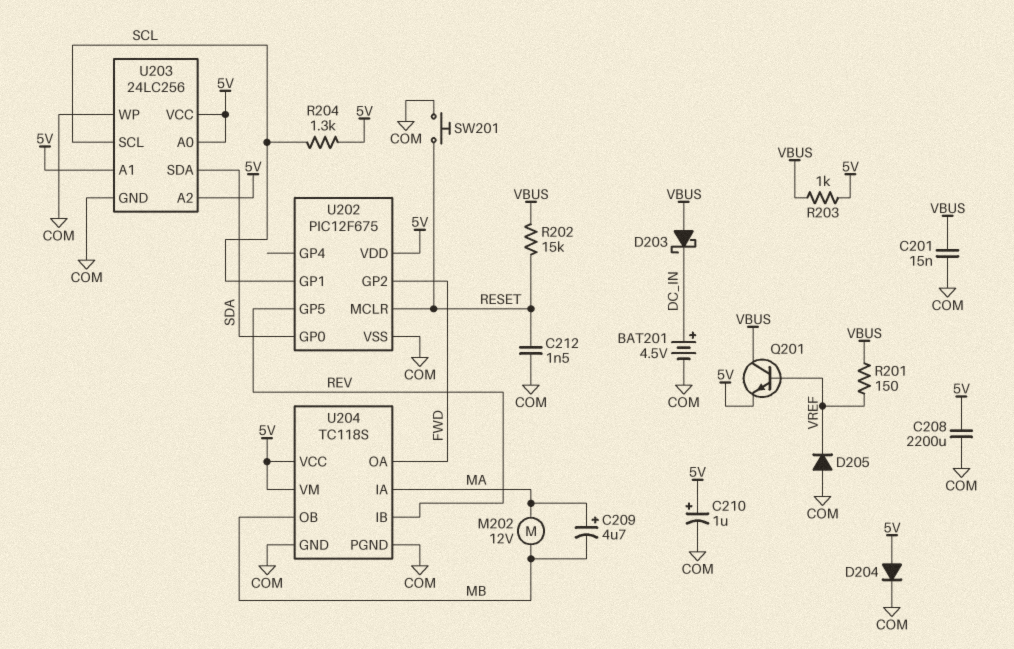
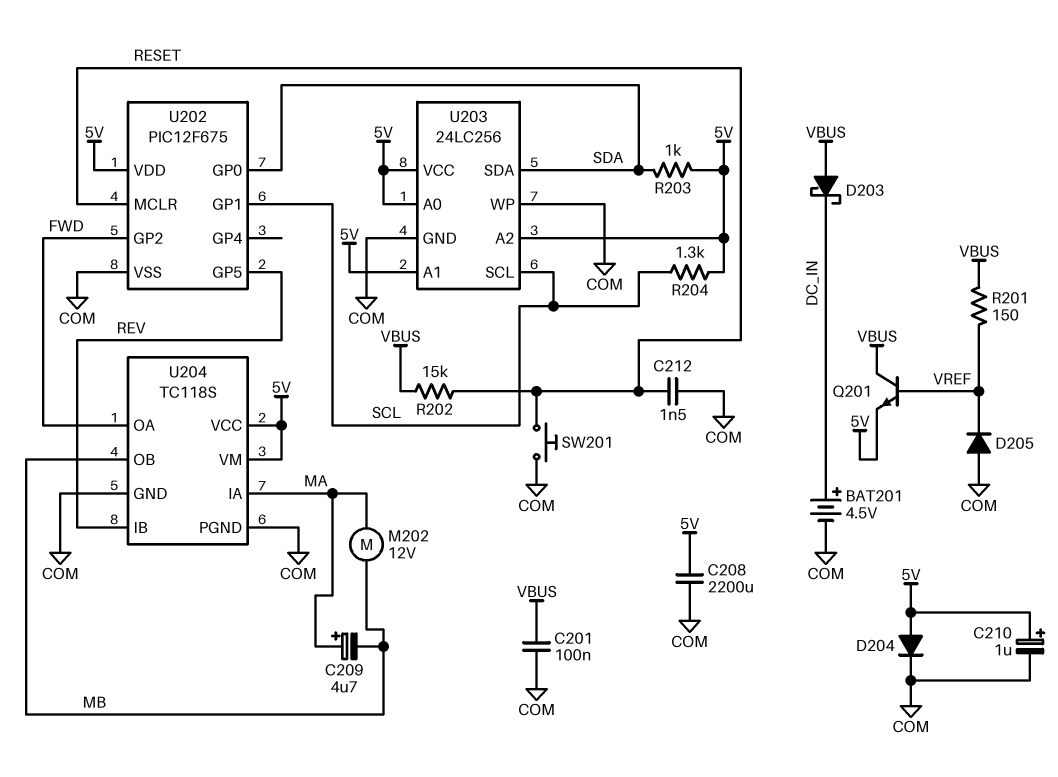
C201: 15nF (COM, VBUS) -> 100nF (COM, VBUS)
R203: 1k (5V, VBUS) -> 1k (5V, SDA)

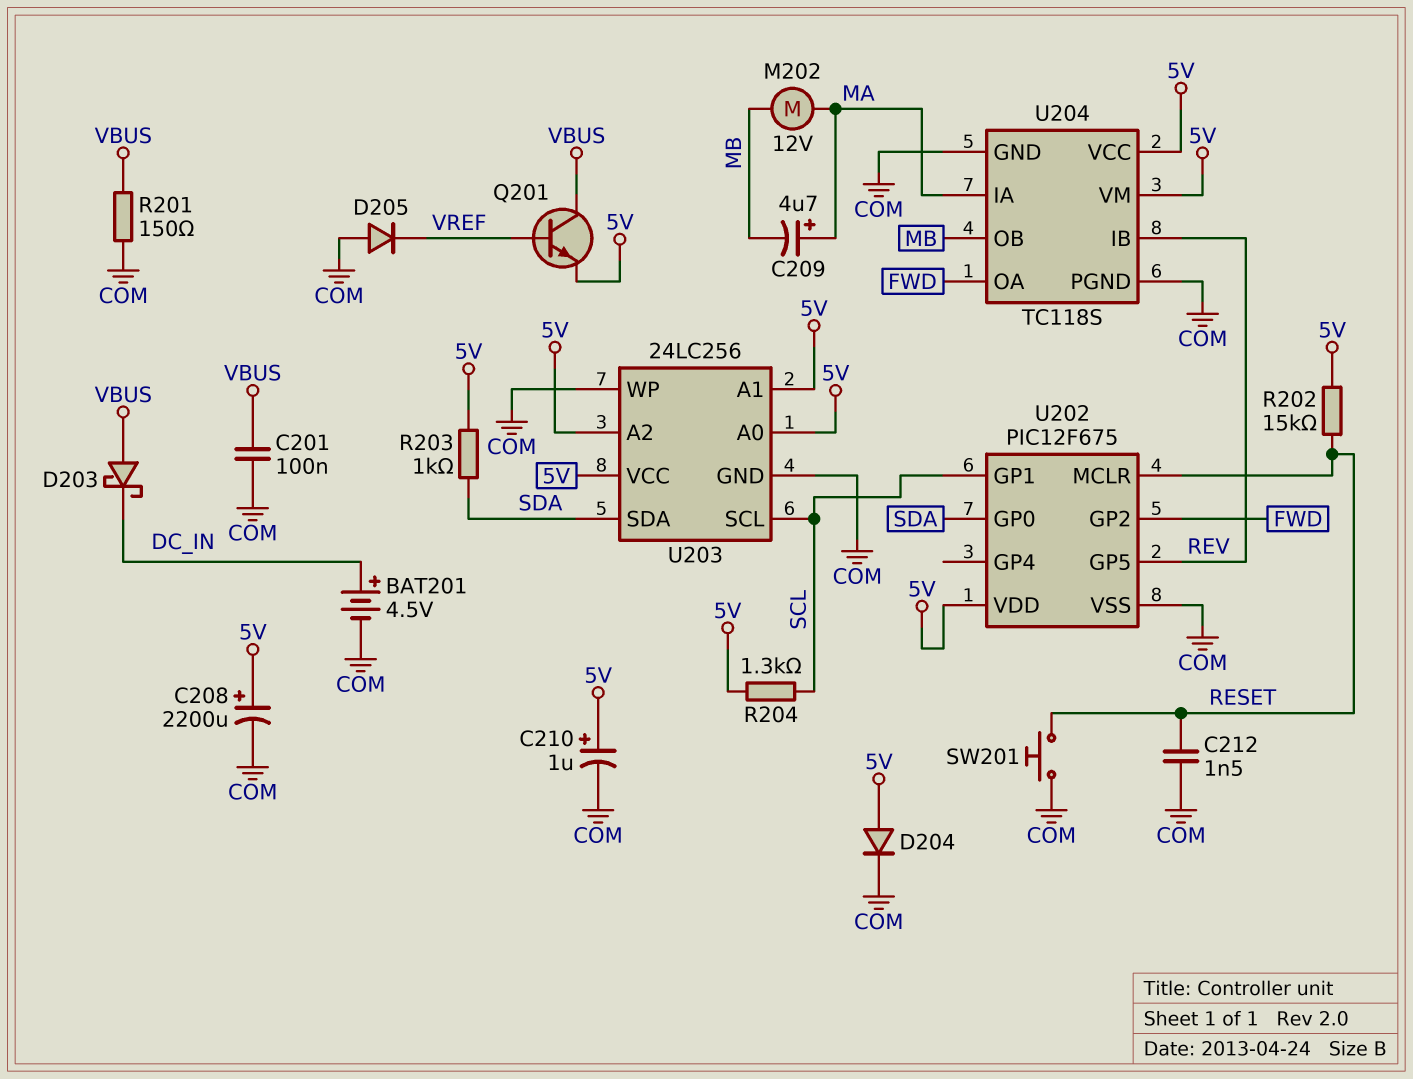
C208: 2200uF (5V, COM) -> 2200uF (plus 5V, minus COM)
R201: 150 (VBUS, VREF) -> 150 (COM, VBUS)
R202: 15k (RESET, VBUS) -> 15k (5V, RESET)

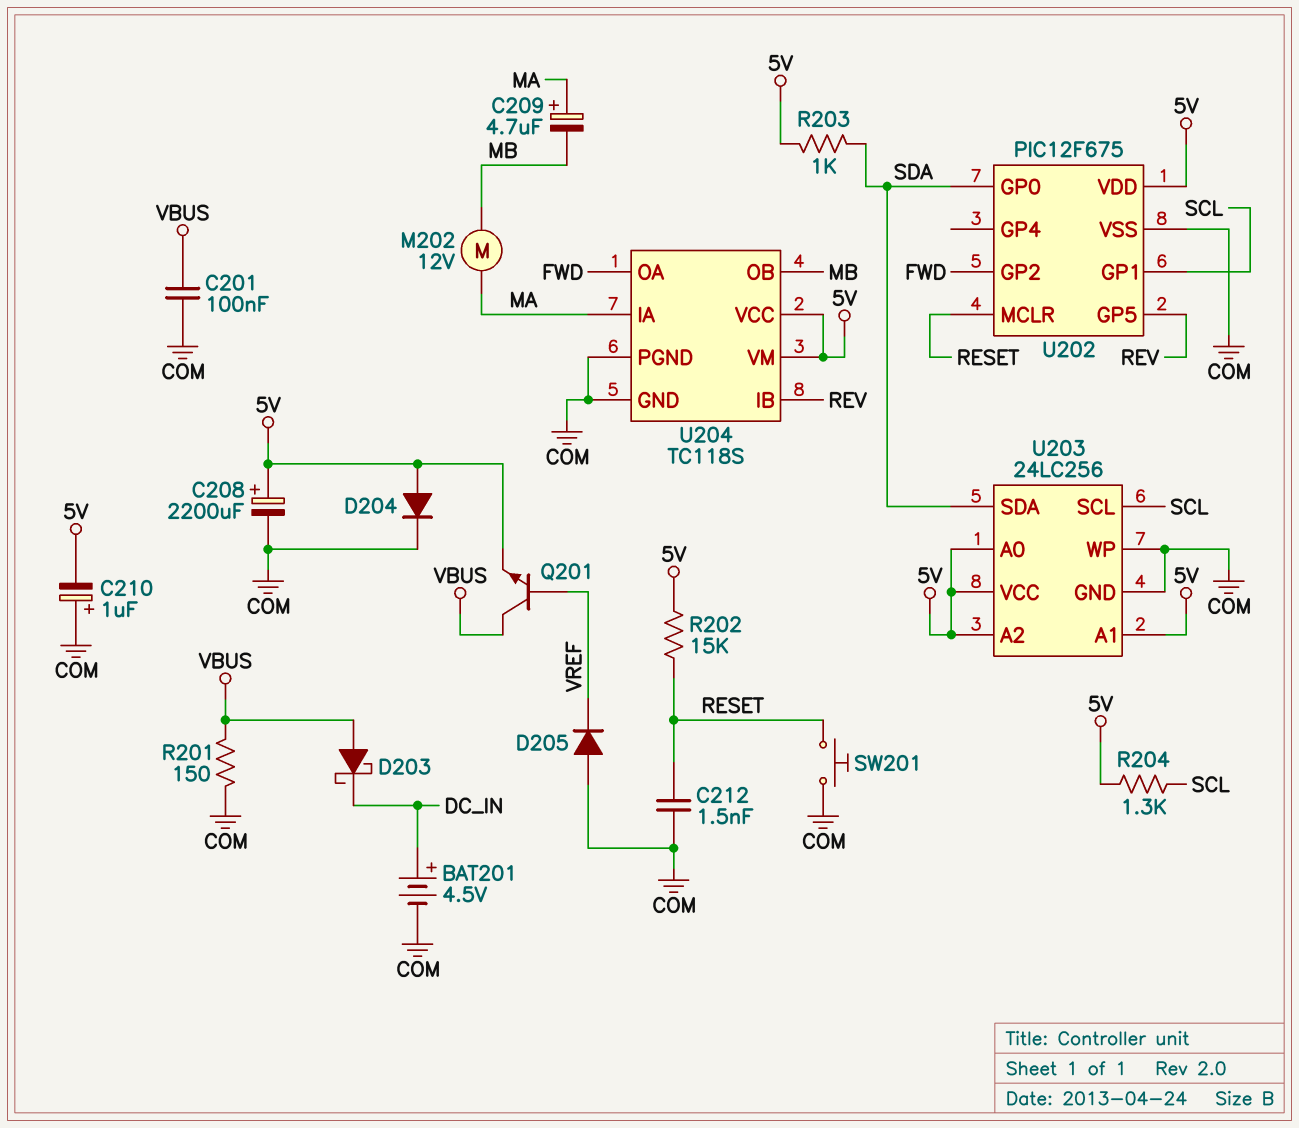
C210: 1uF (plus 5V, minus COM) -> 1uF (plus COM, minus 5V)

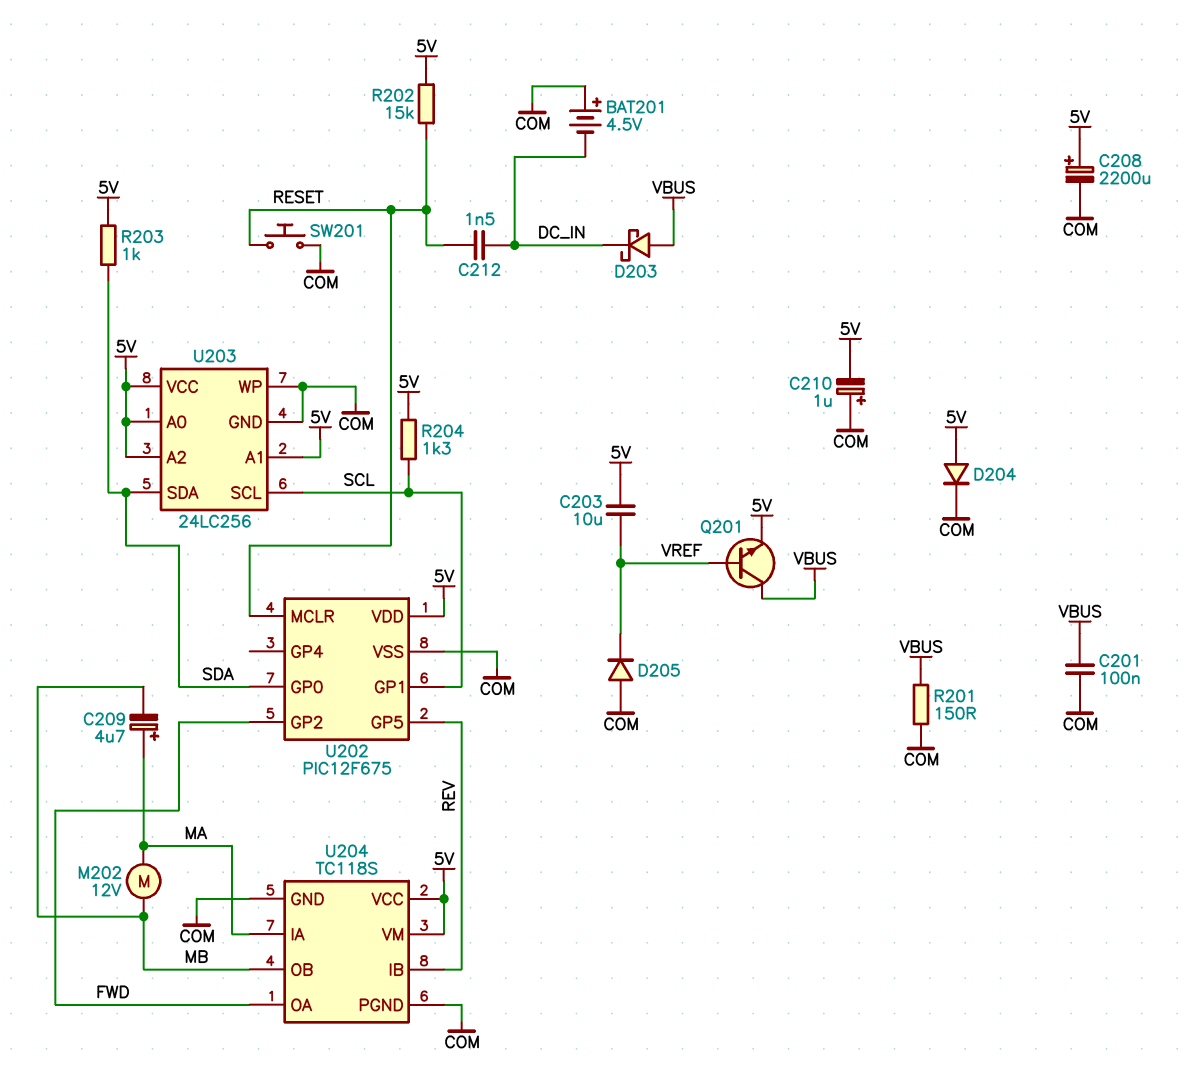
BAT201: 4.5V (plus DC_IN, minus COM) -> 4.5V (plus COM, minus DC_IN)
C203: none -> 10uF (5V, VREF)
C212: 1.5nF (COM, RESET) -> 1.5nF (DC_IN, RESET)

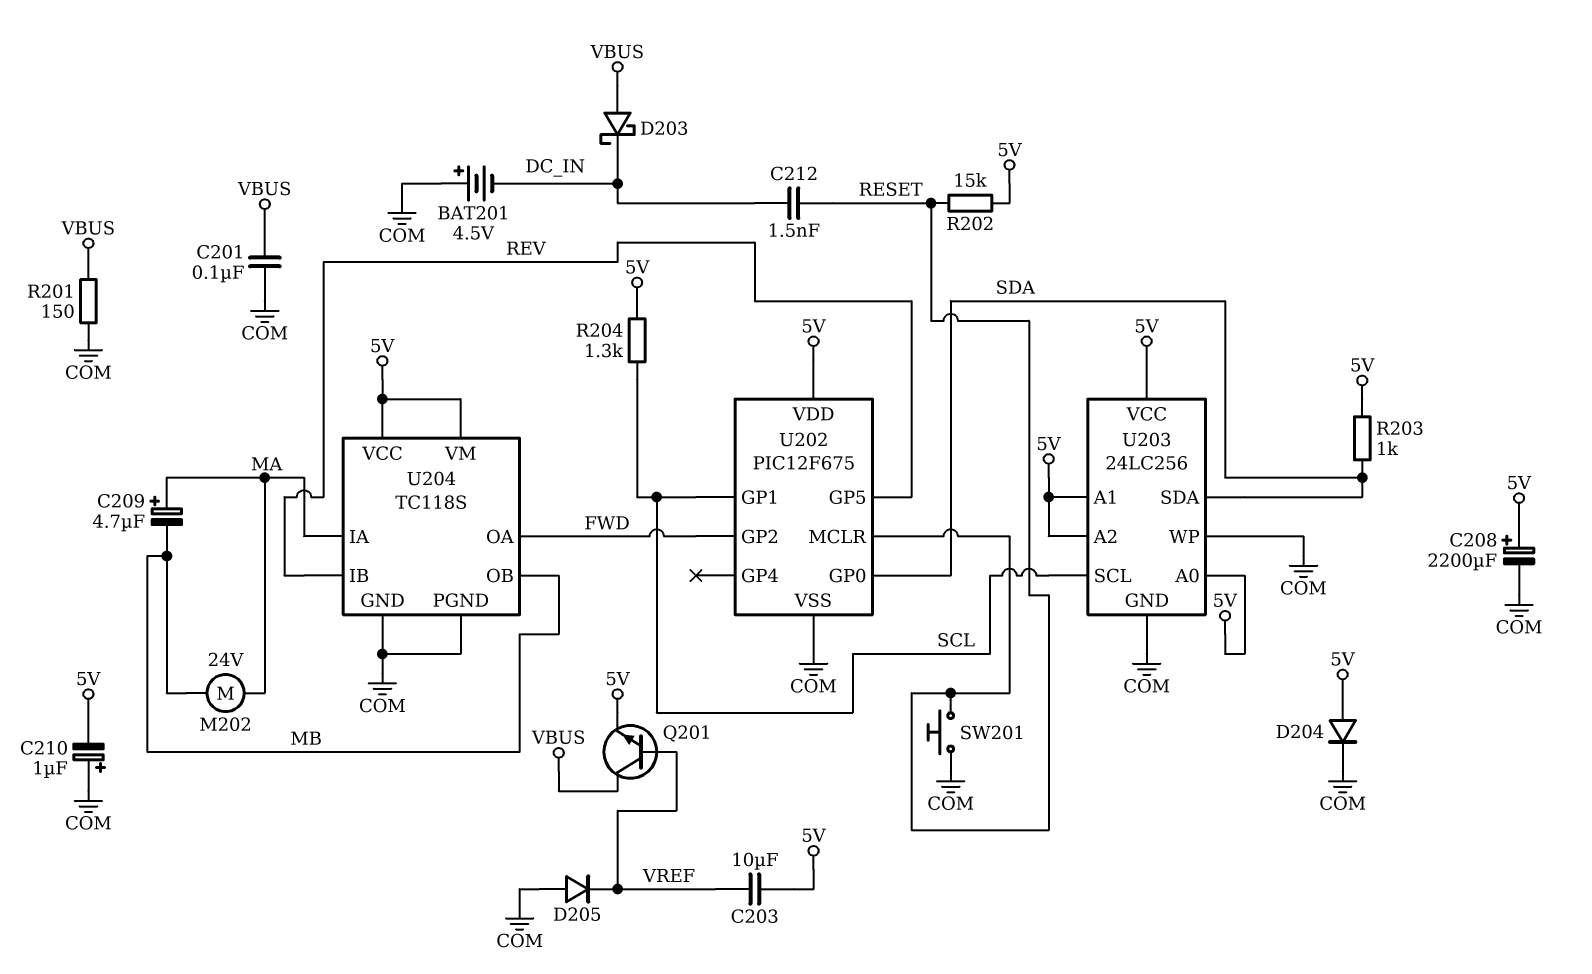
M202: motor 12V (MA, MB) -> motor 24V (MA, MB)

